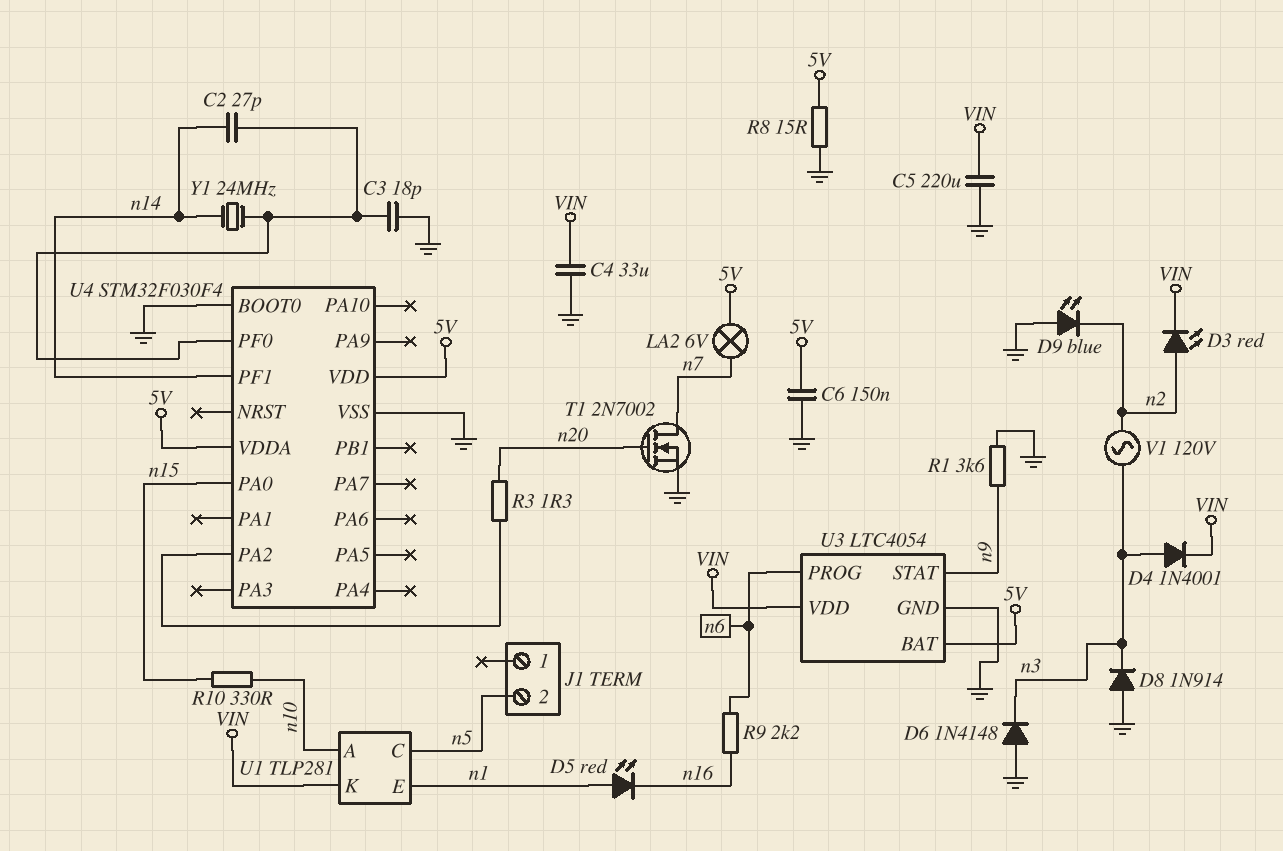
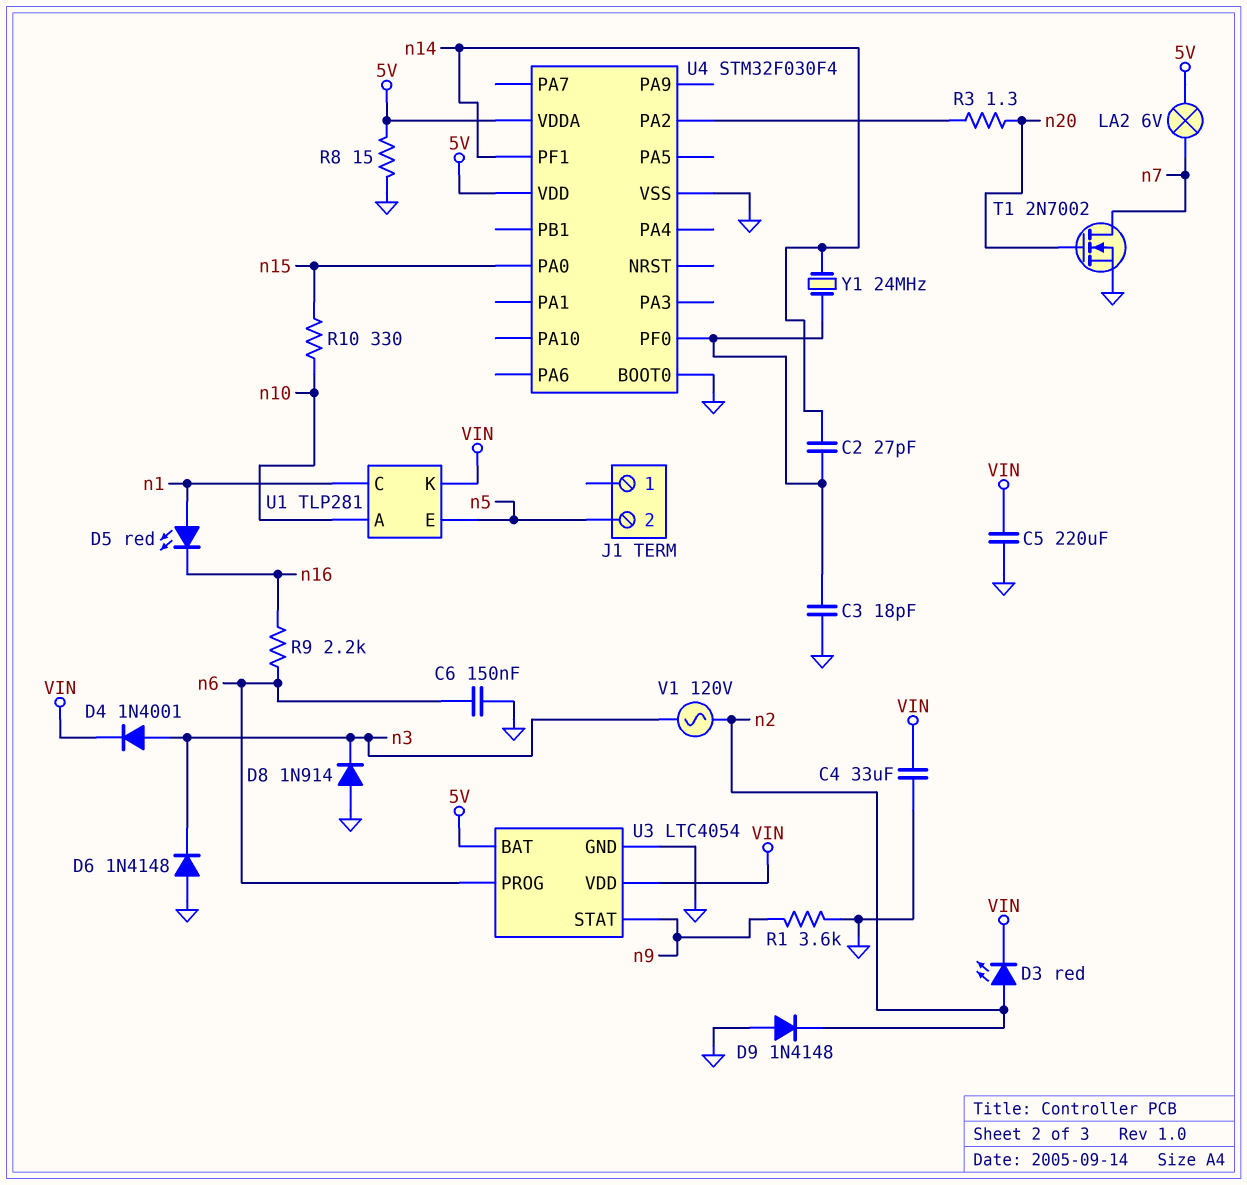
C6: 150nF (5V, GND) -> 150nF (GND, n6)
D9: LED blue (A GND, K n2) -> diode 1N4148 (A GND, K n2)
U1 pin C: n5 -> n1
U1 pin E: n1 -> n5

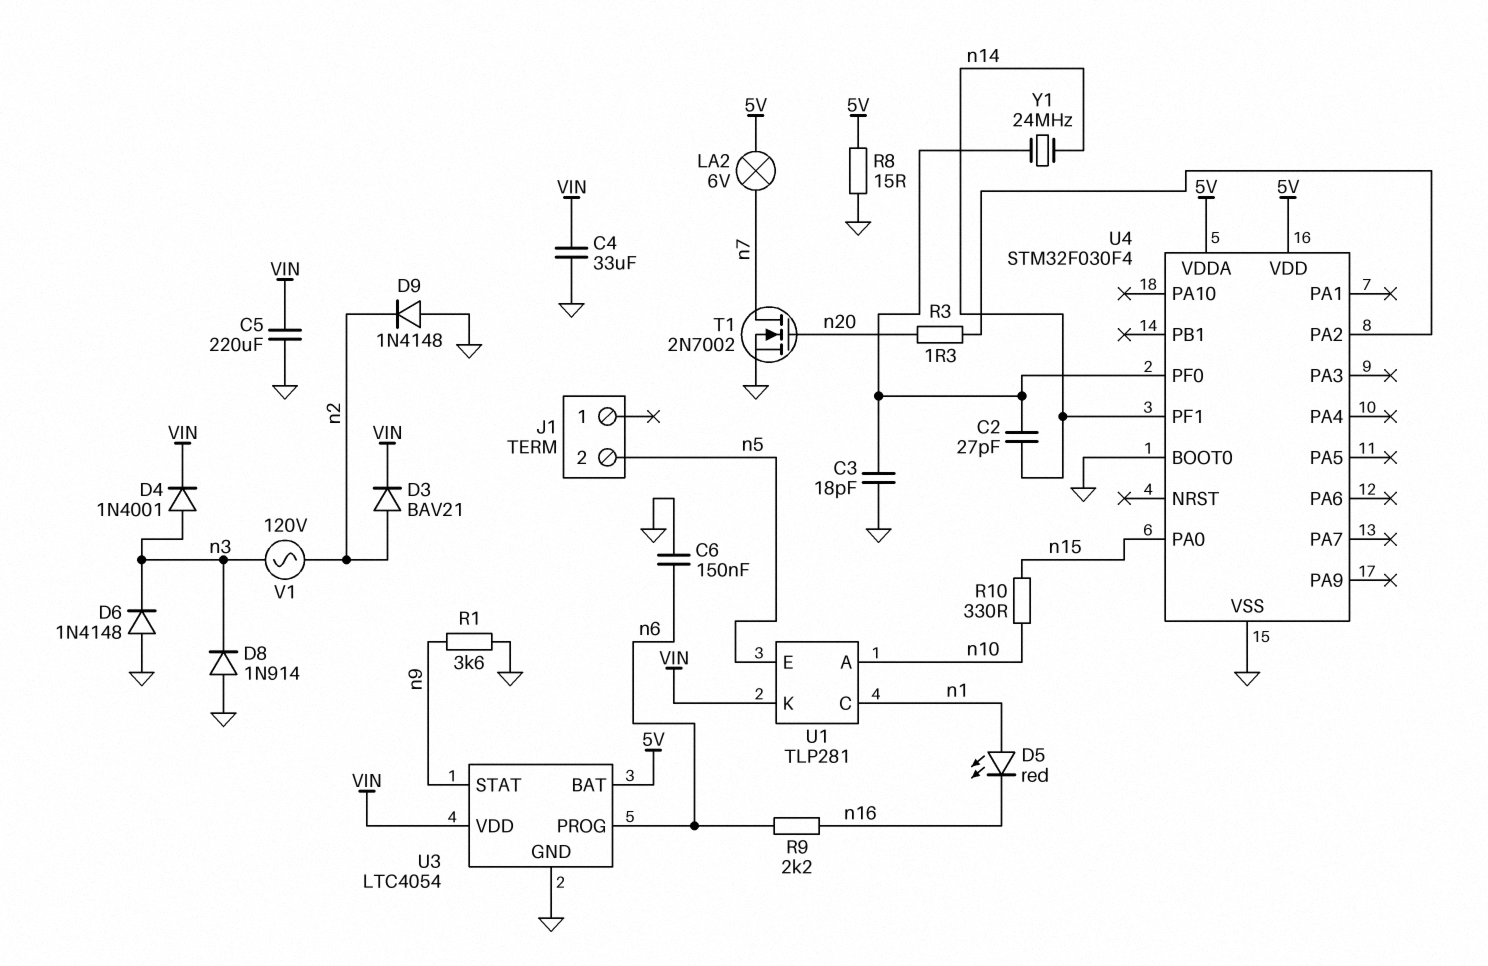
D3: LED red (A n2, K VIN) -> diode BAV21 (A n2, K VIN)

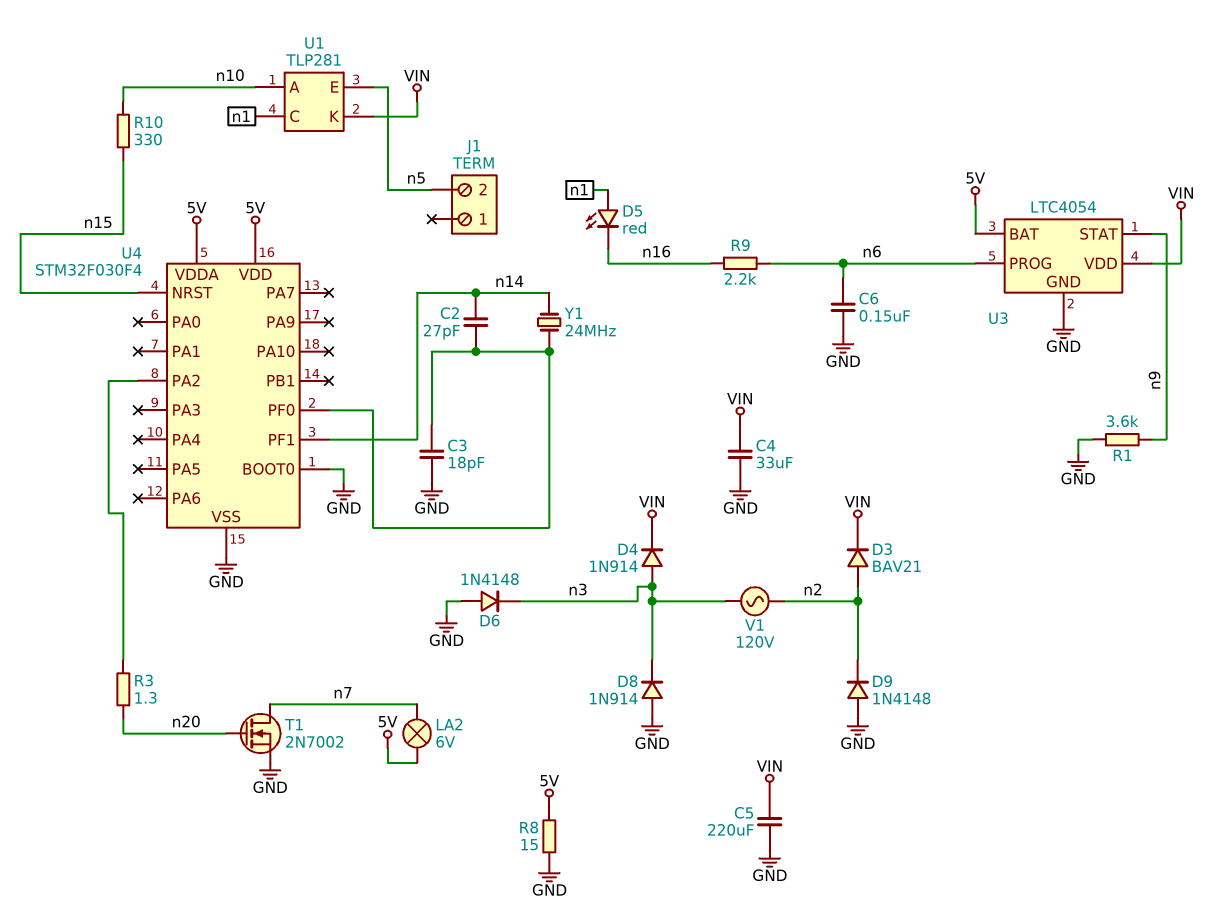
D4: diode 1N4001 (A n3, K VIN) -> diode 1N914 (A n3, K VIN)
U4 pin NRST: none -> n15
U4 pin PA0: n15 -> none

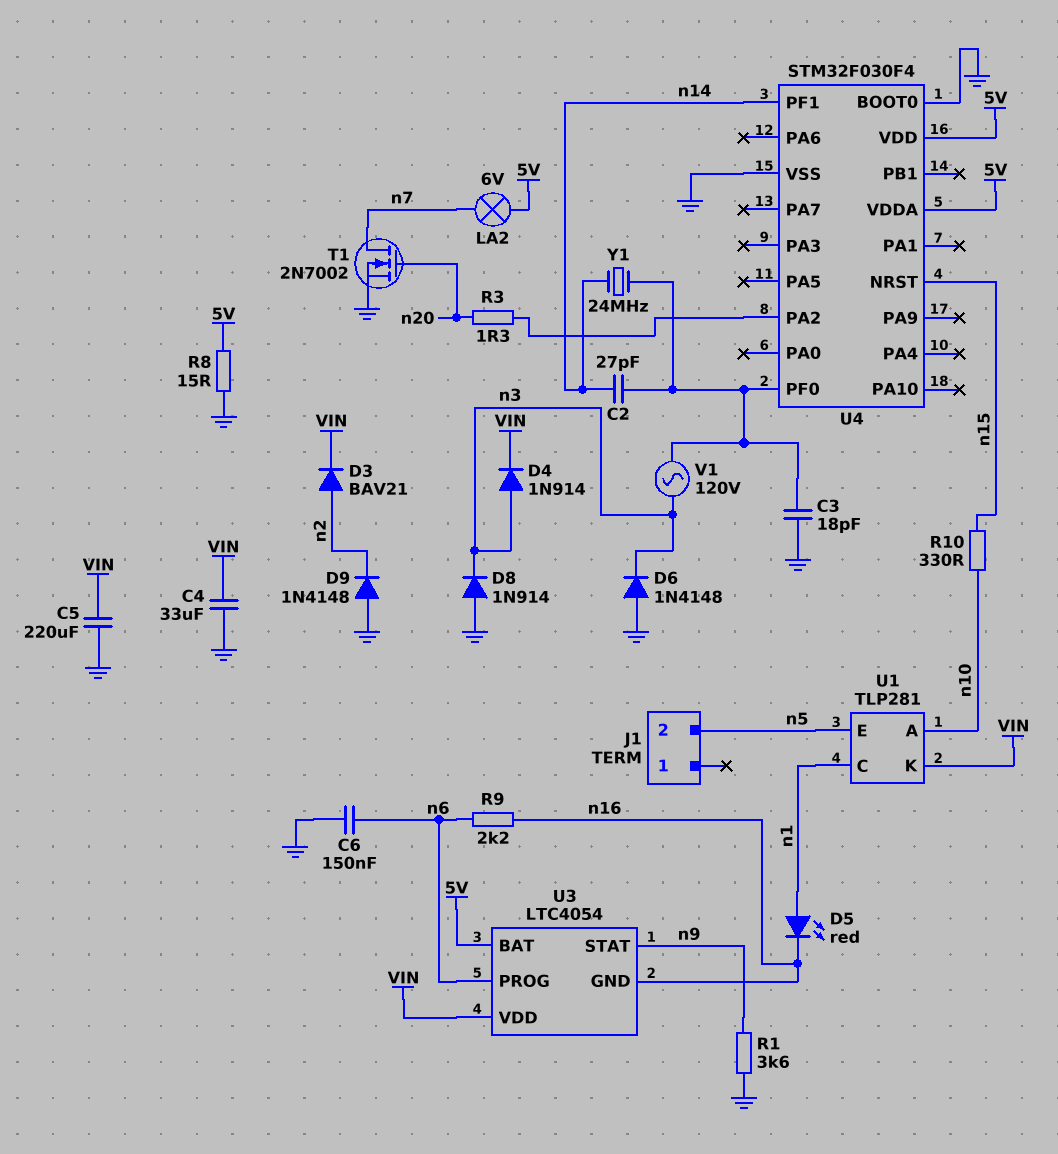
U3 pin GND: GND -> n16
V1: AC 120V (n2, n3) -> AC 120V (U4/PF0, n3)

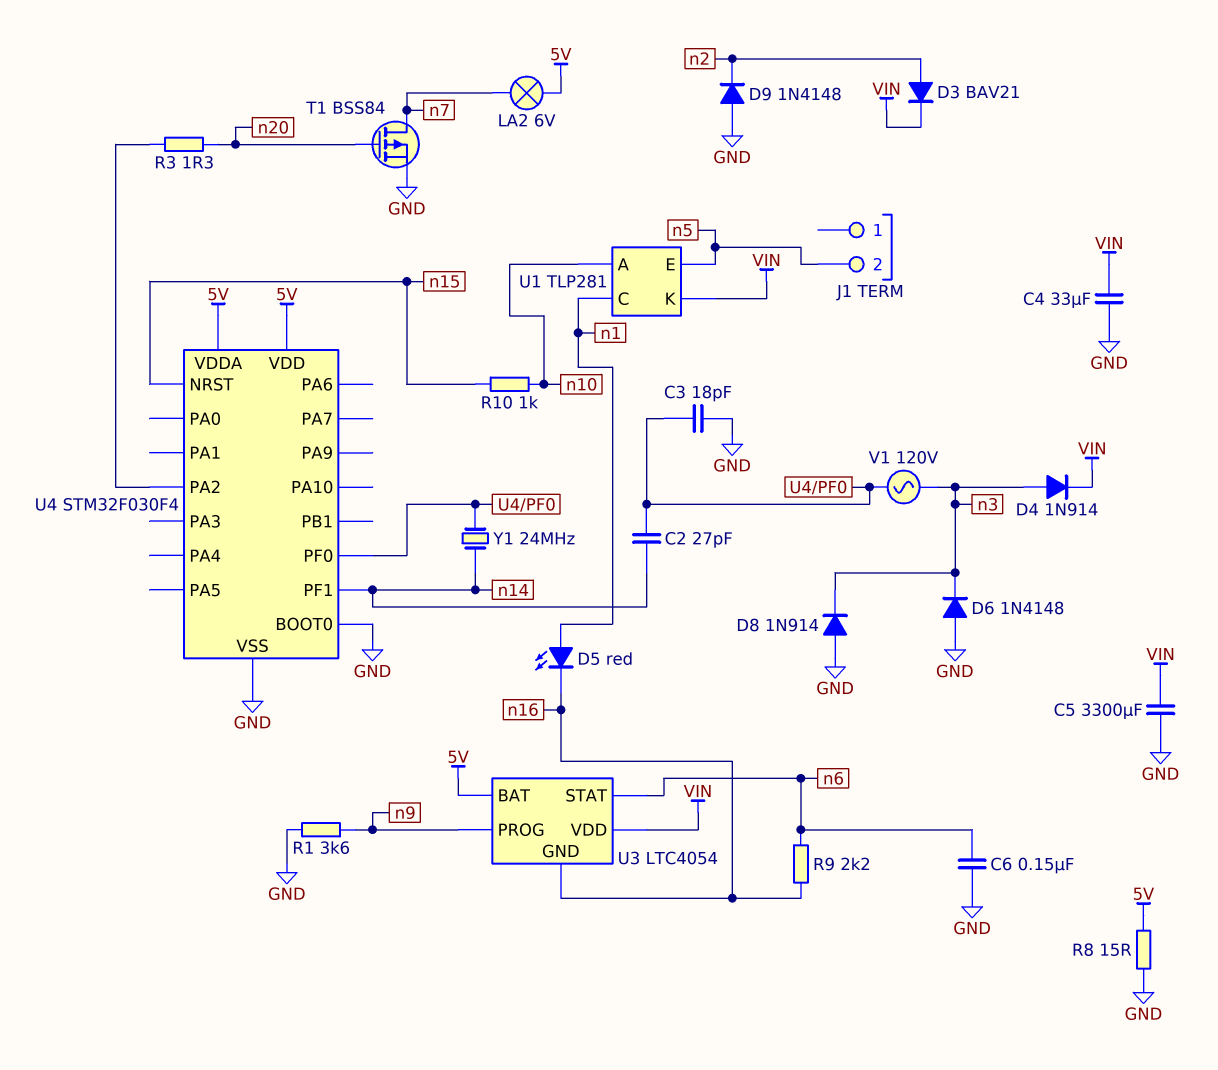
C5: 220uF (GND, VIN) -> 3300uF (GND, VIN)
R10: 330 (n10, n15) -> 1k (n10, n15)
T1: NMOS 2N7002 (G n20, D n7, S GND) -> PMOS BSS84 (G n20, D n7, S GND)
U3 pin PROG: n6 -> n9
U3 pin STAT: n9 -> n6

